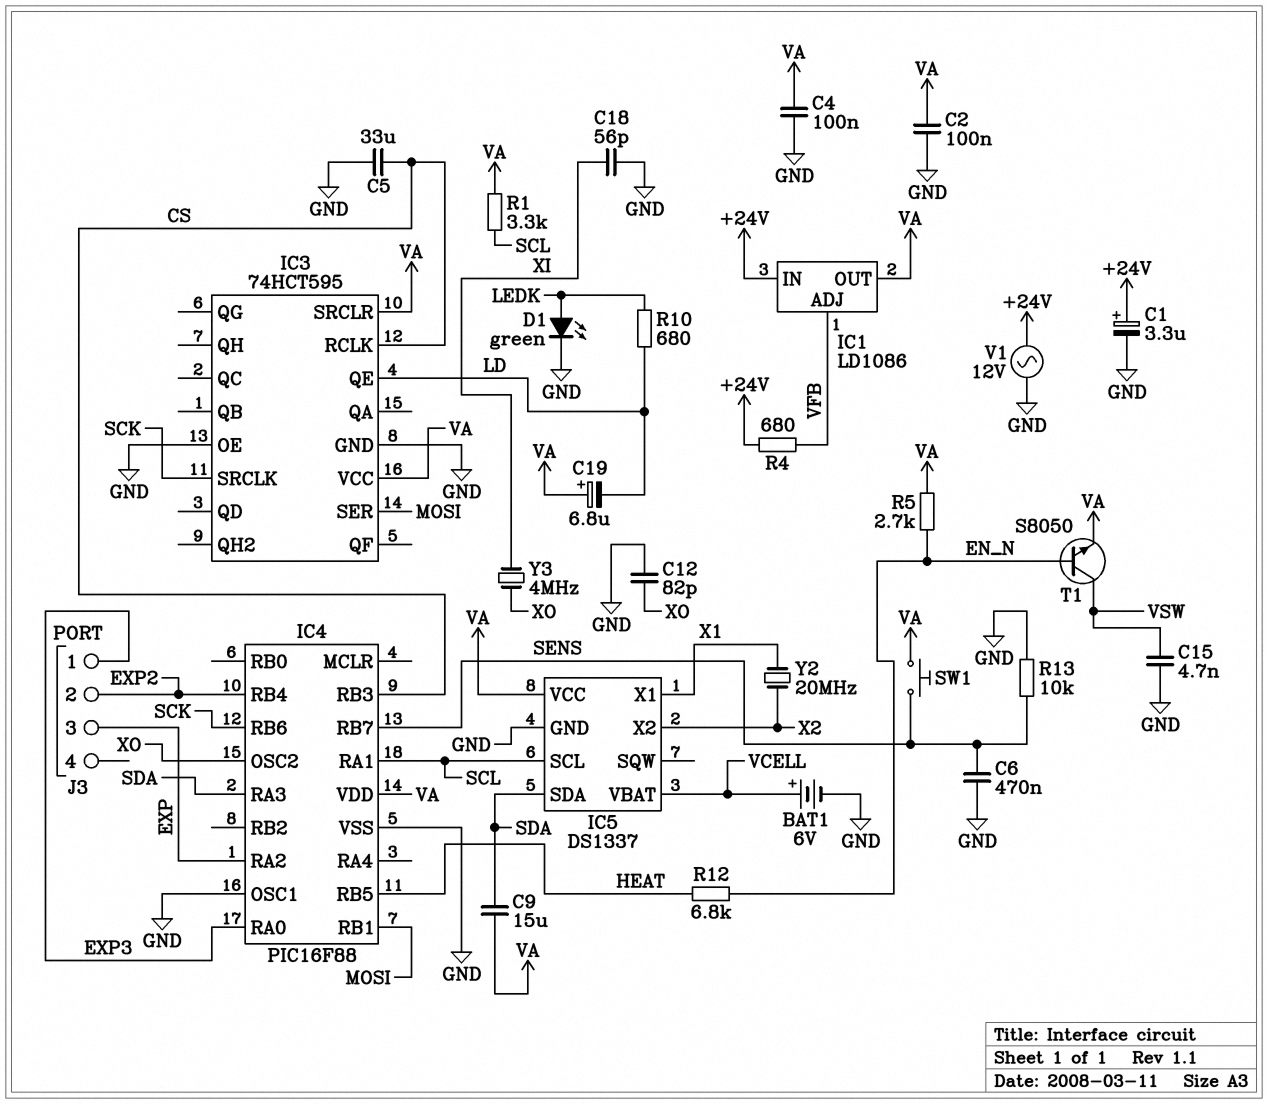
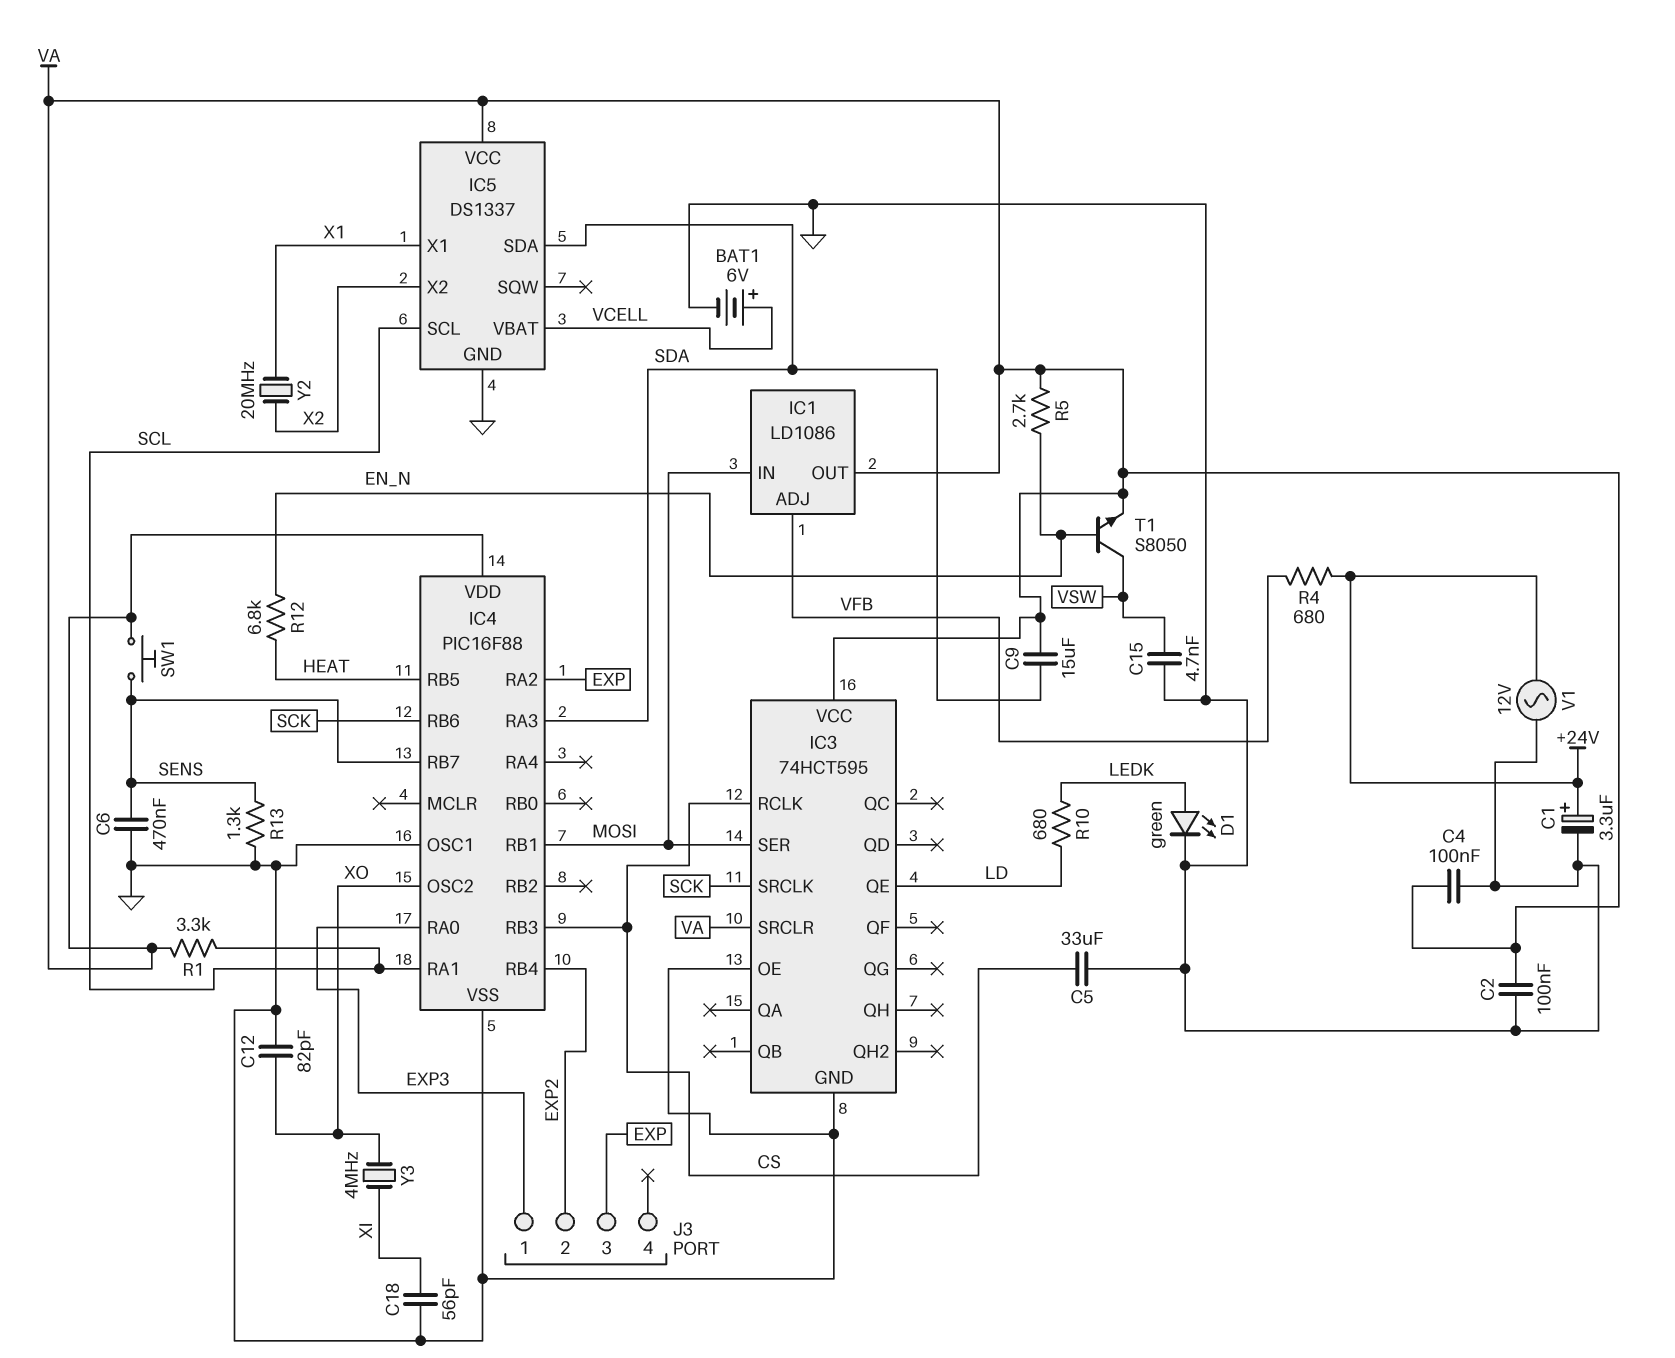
C19: 6.8uF (plus VA, minus LD) -> none
IC1 pin IN: +24V -> MOSI
R13: 10k (GND, SENS) -> 1.3k (GND, SENS)

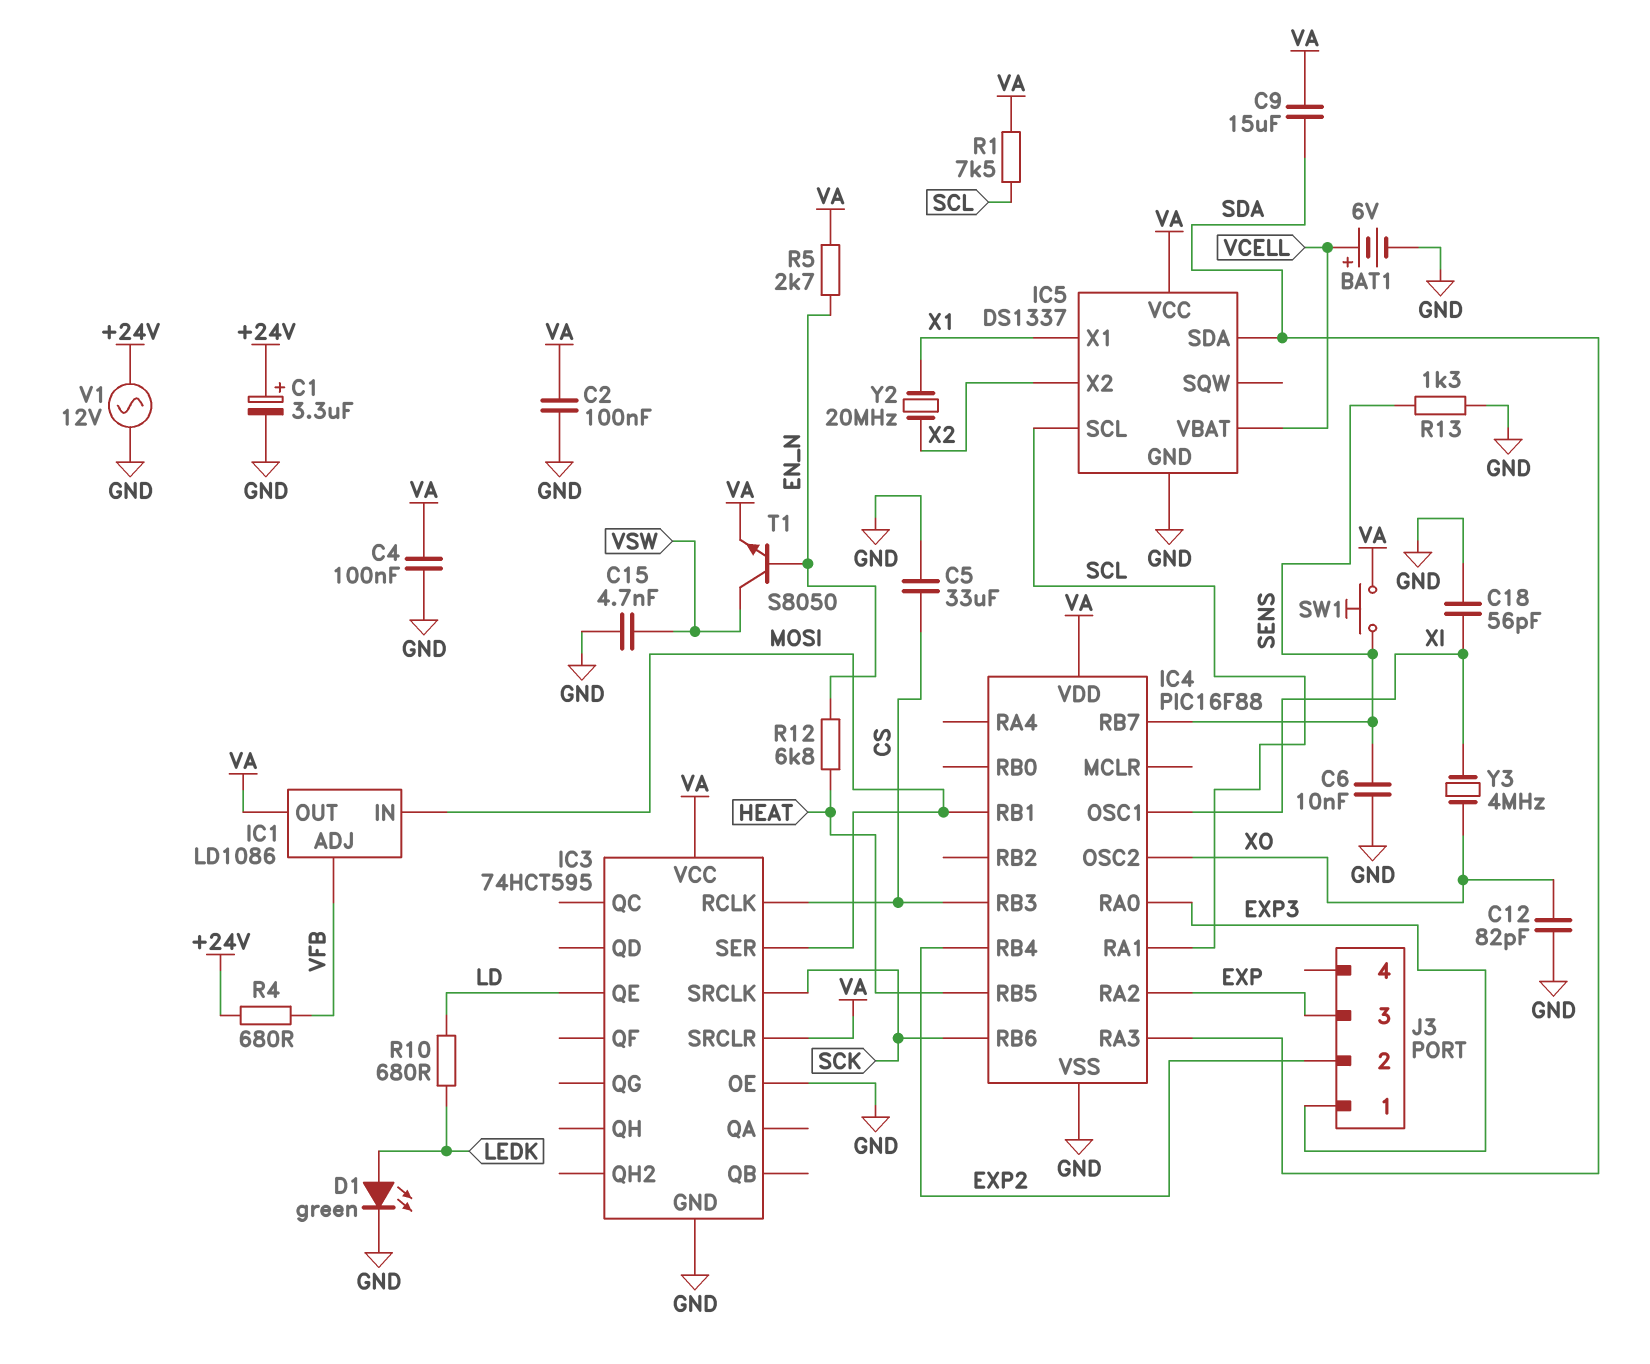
C6: 470nF (GND, SENS) -> 10nF (GND, SENS)
IC4 pin OSC1: GND -> XI
R1: 3.3k (SCL, VA) -> 7.5k (SCL, VA)

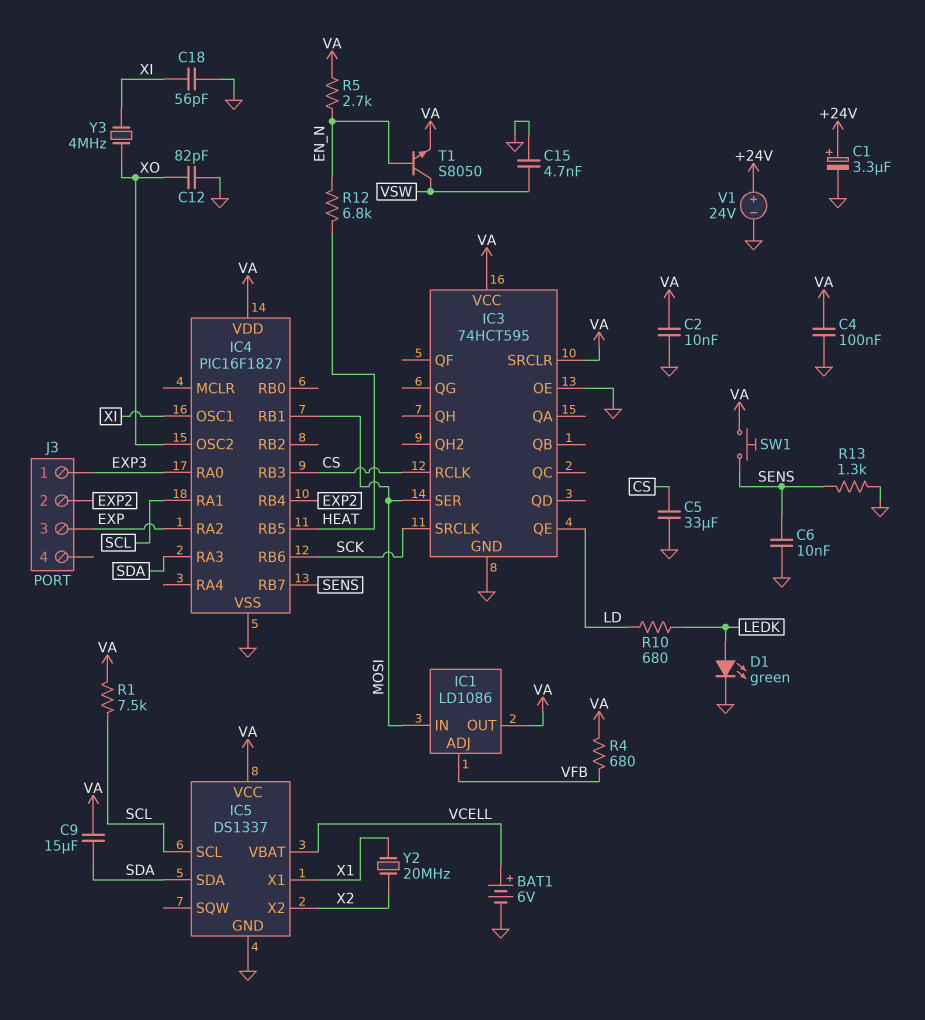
C2: 100nF (GND, VA) -> 10nF (GND, VA)
IC4: PIC16F88 -> PIC16F1827
R4: 680 (+24V, VFB) -> 680 (VA, VFB)
V1: AC 12V (+24V, GND) -> 24V (plus +24V, minus GND)

